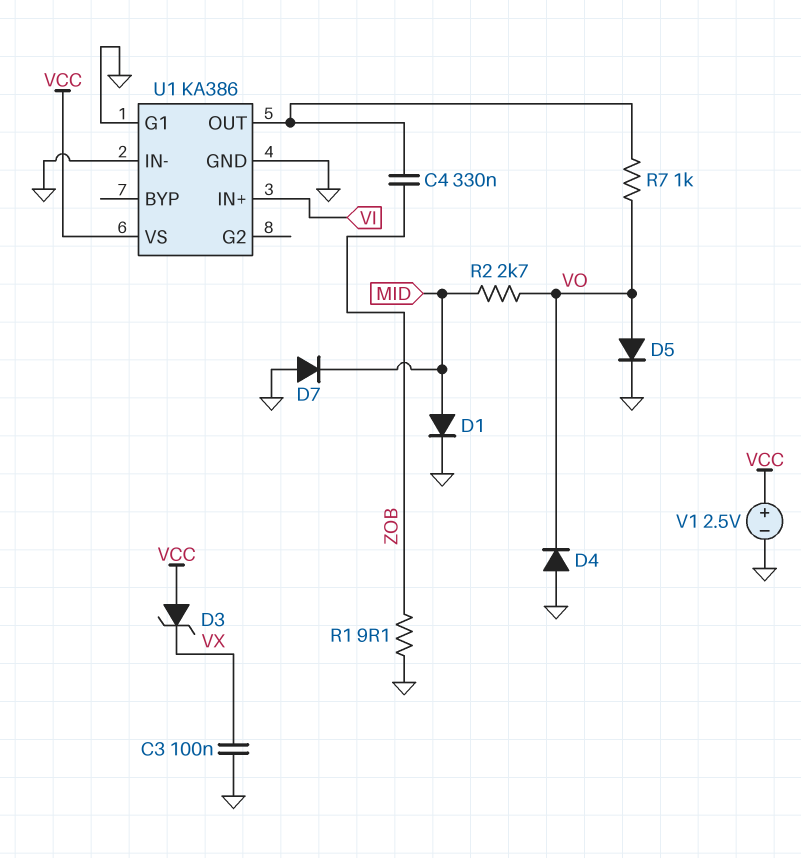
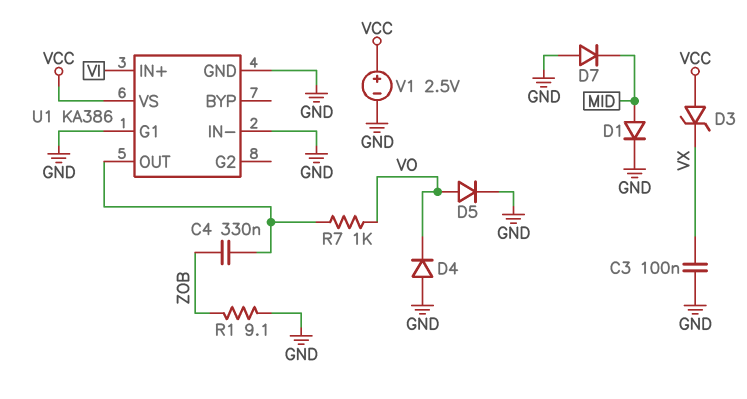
R2: 2.7k (MID, VO) -> none

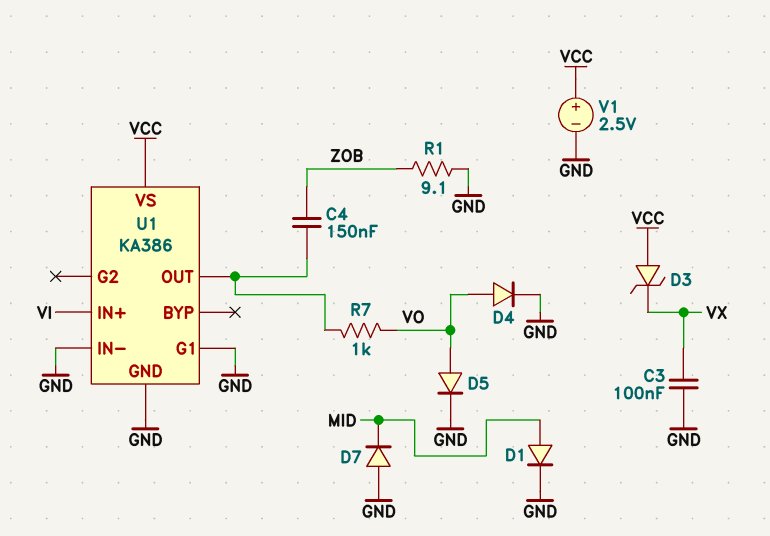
C4: 330nF (U1/OUT, ZOB) -> 150nF (U1/OUT, ZOB)
D4: diode (A GND, K VO) -> diode (A VO, K GND)

